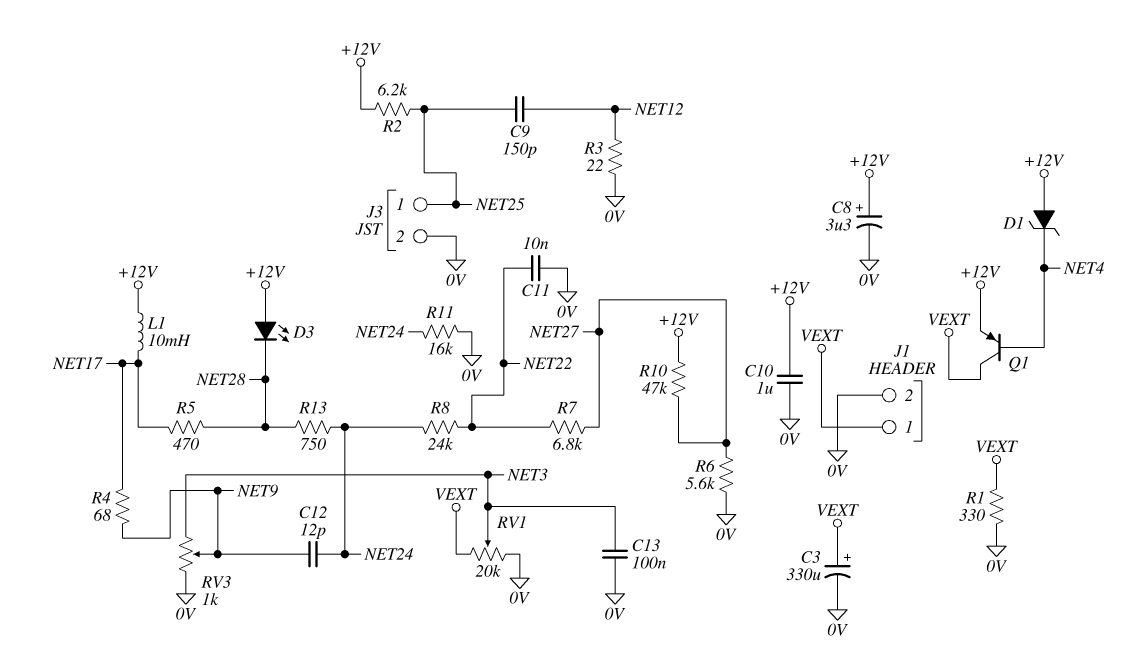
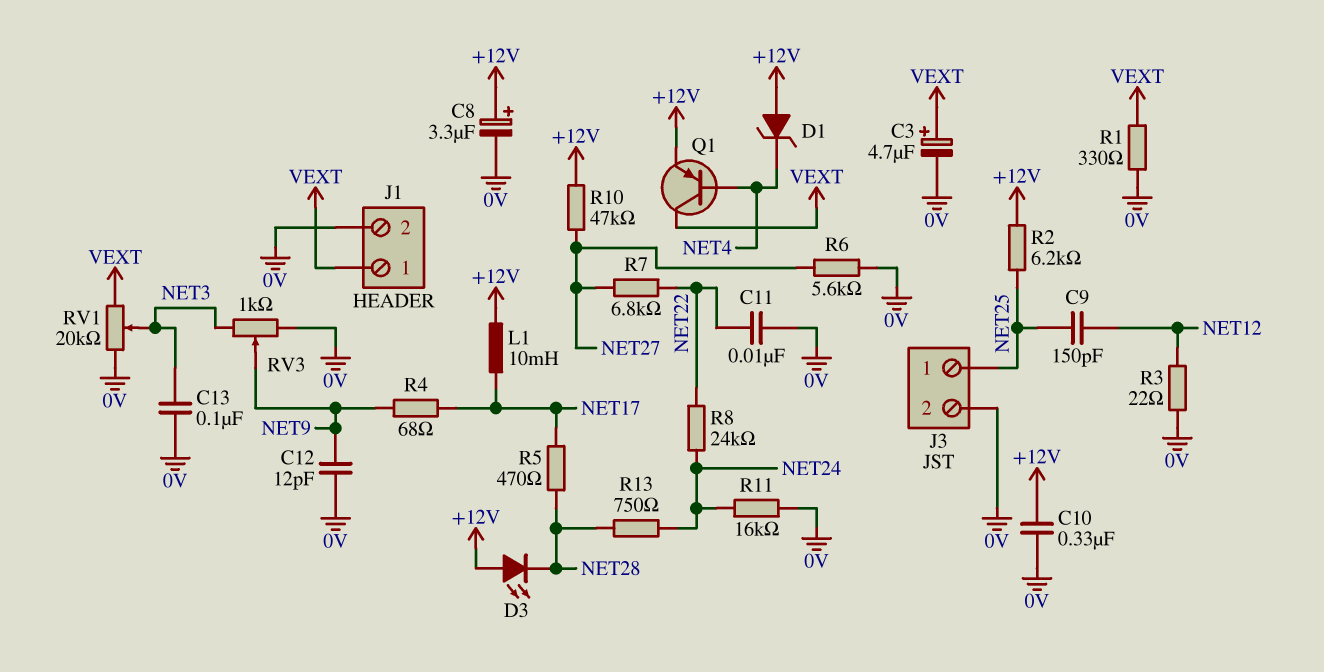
C3: 330uF (plus VEXT, minus 0V) -> 4.7uF (plus VEXT, minus 0V)
C10: 1uF (+12V, 0V) -> 330nF (+12V, 0V)
C12: 12pF (NET9, NET24) -> 12pF (0V, NET9)

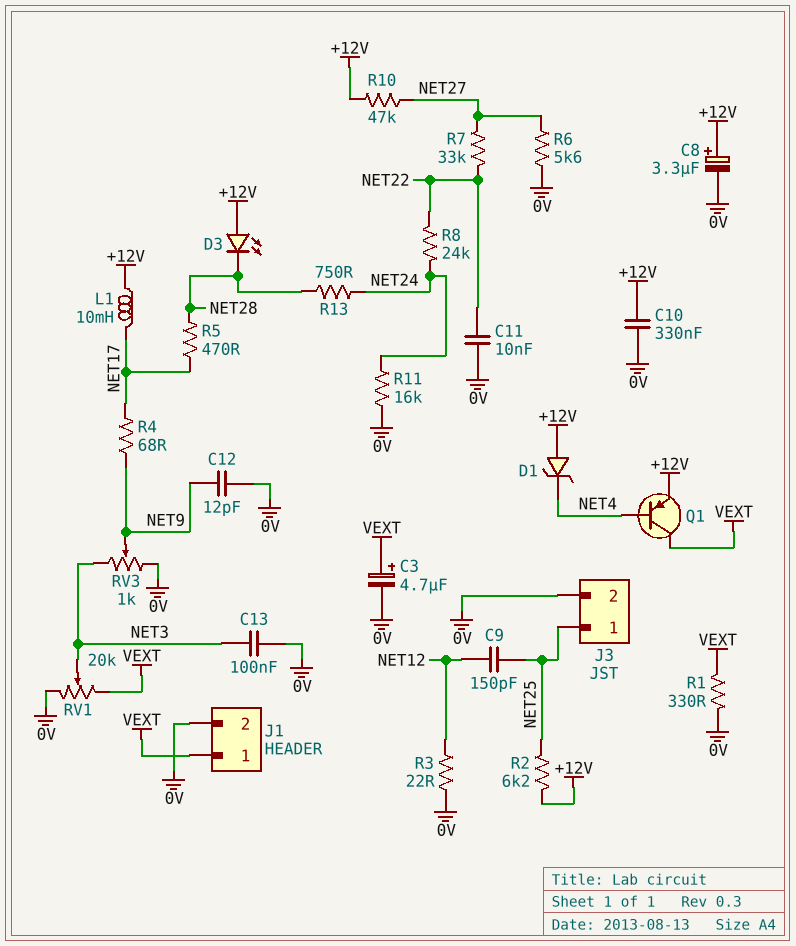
R7: 6.8k (NET22, NET27) -> 33k (NET22, NET27)

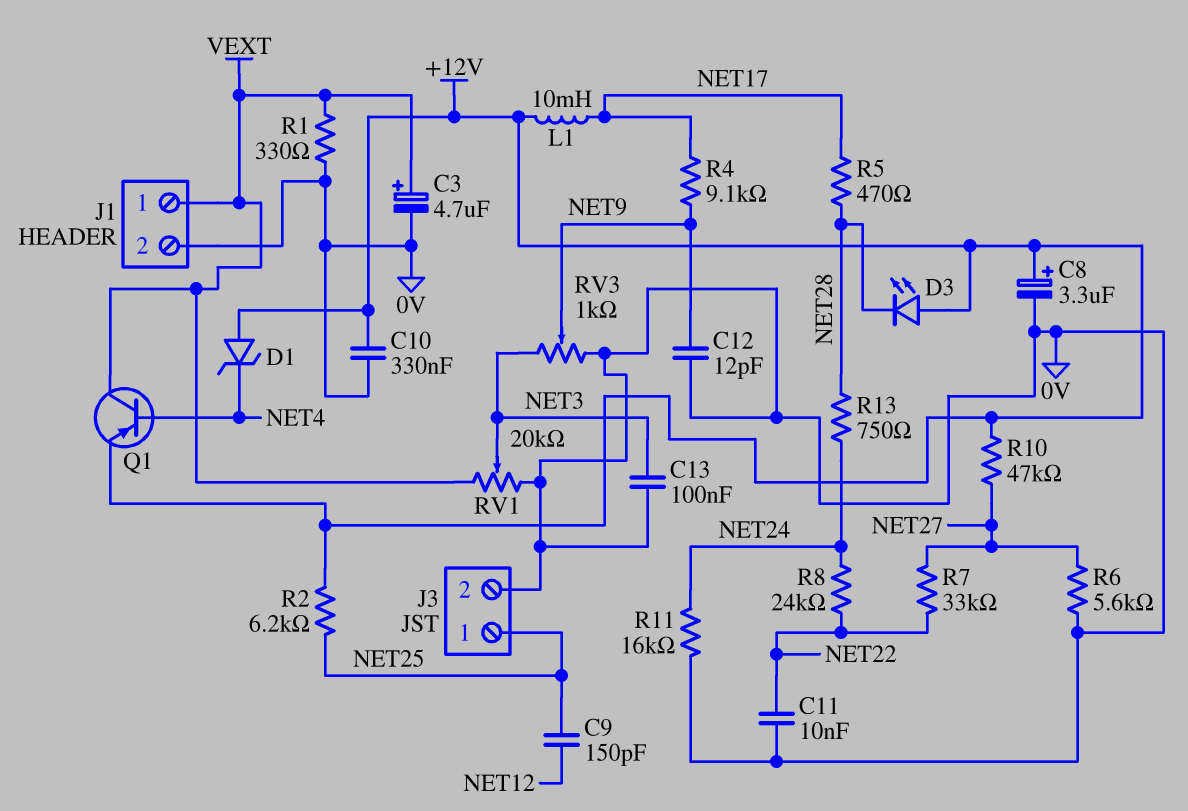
R3: 22 (0V, NET12) -> none
R4: 68 (NET9, NET17) -> 9.1k (NET9, NET17)

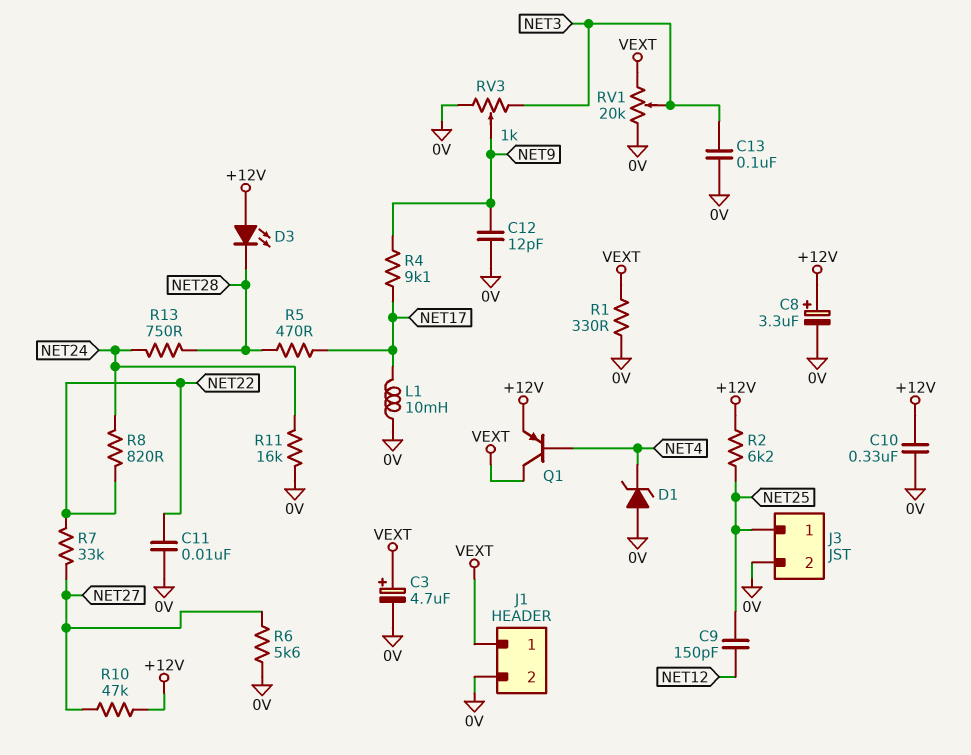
D1: zener (A +12V, K NET4) -> zener (A 0V, K NET4)
L1: 10mH (+12V, NET17) -> 10mH (0V, NET17)
R8: 24k (NET22, NET24) -> 820 (NET22, NET24)

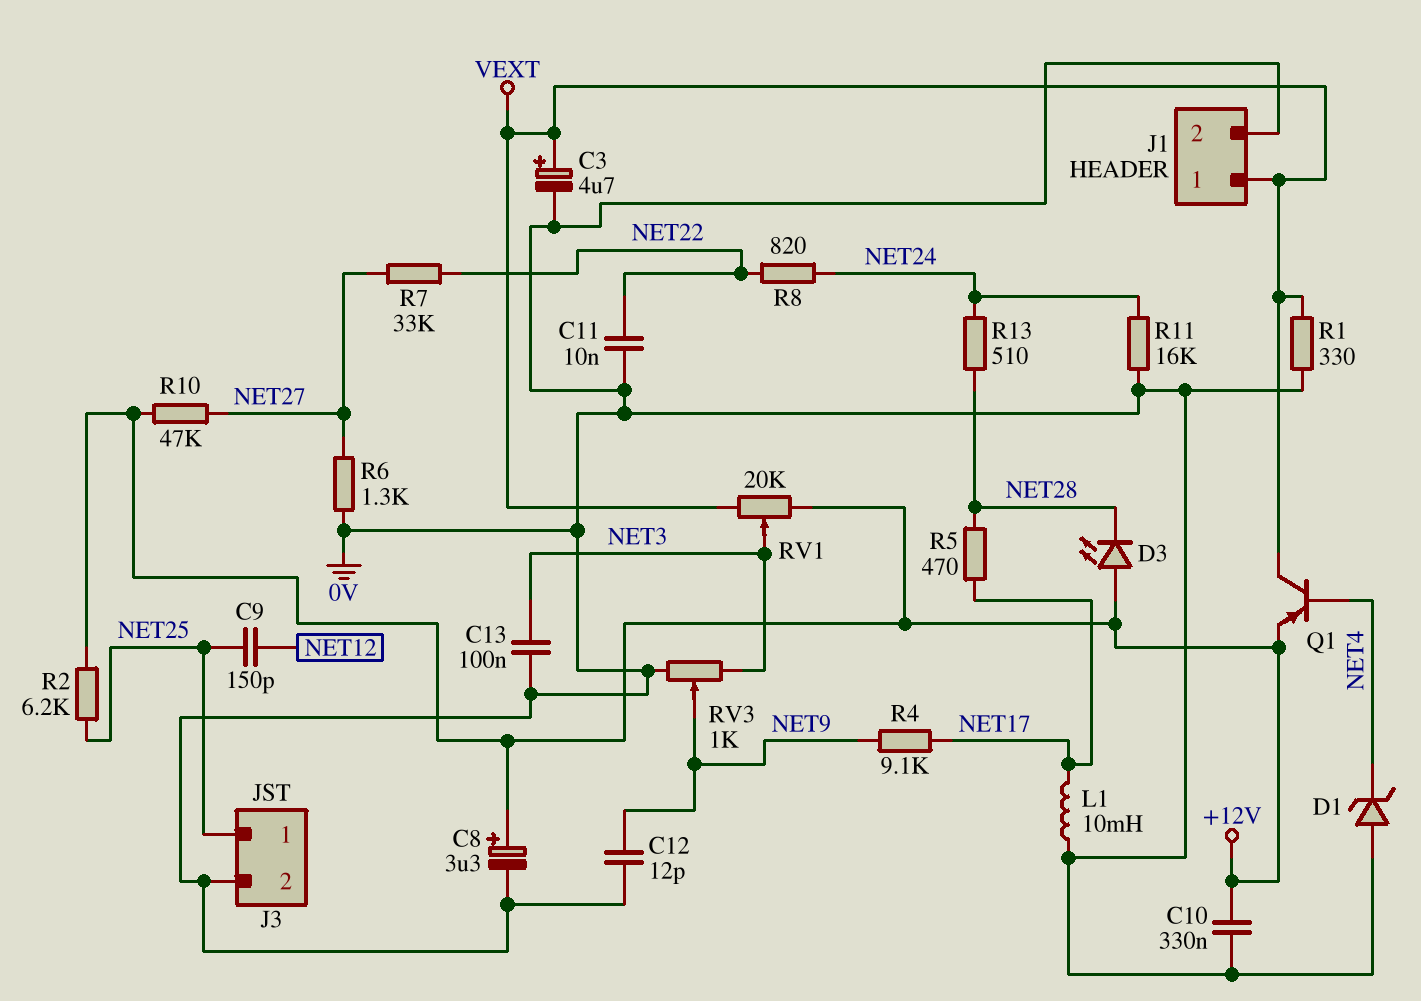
R6: 5.6k (0V, NET27) -> 1.3k (0V, NET27)
R13: 750 (NET24, NET28) -> 510 (NET24, NET28)
RV1: 20k (0V, VEXT, wiper NET3) -> 20k (+12V, VEXT, wiper NET3)

